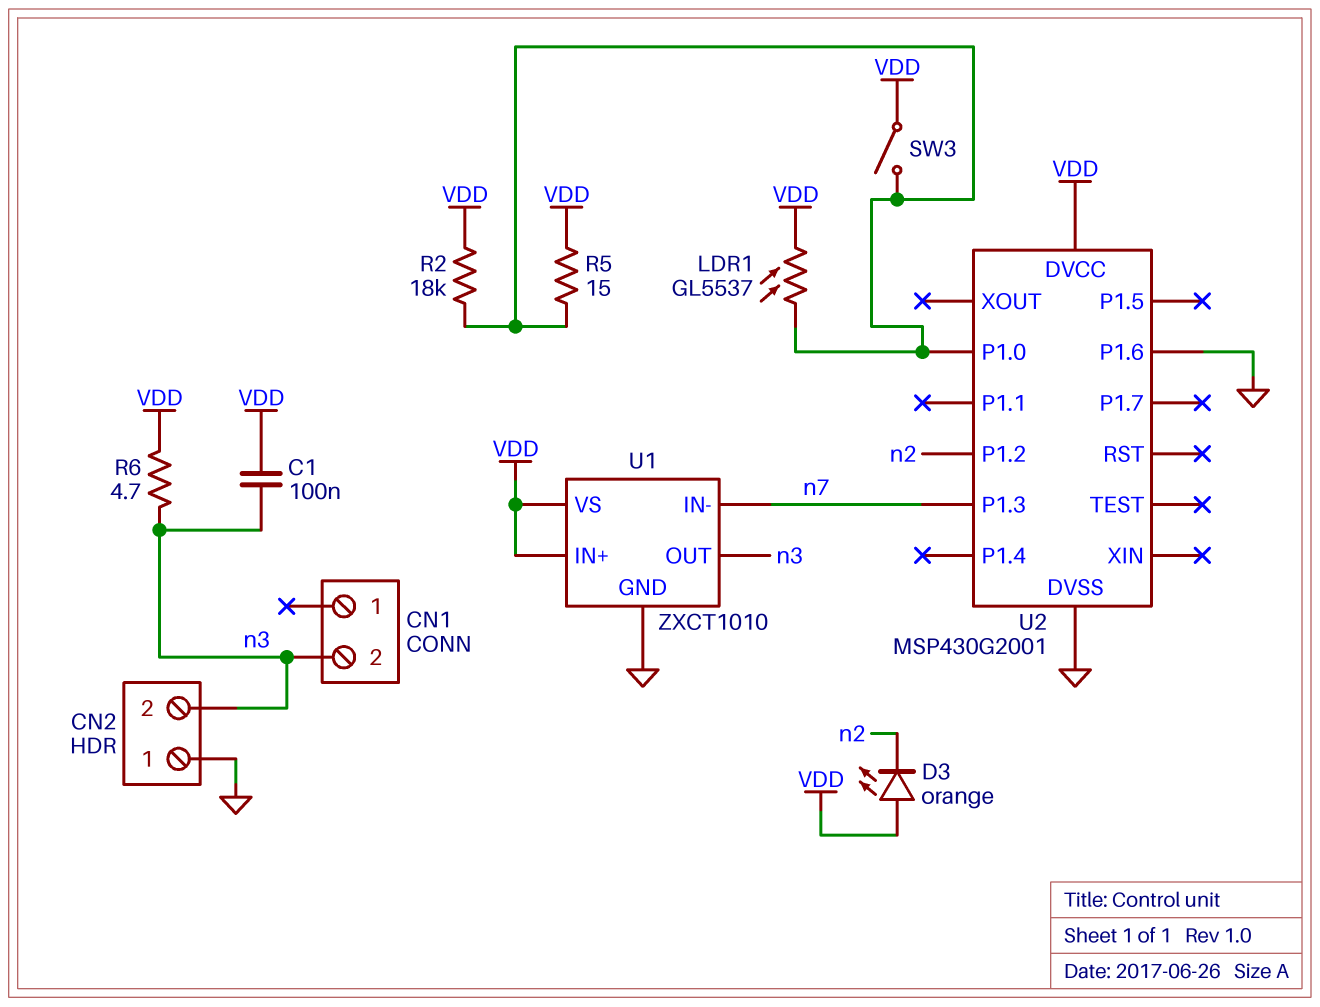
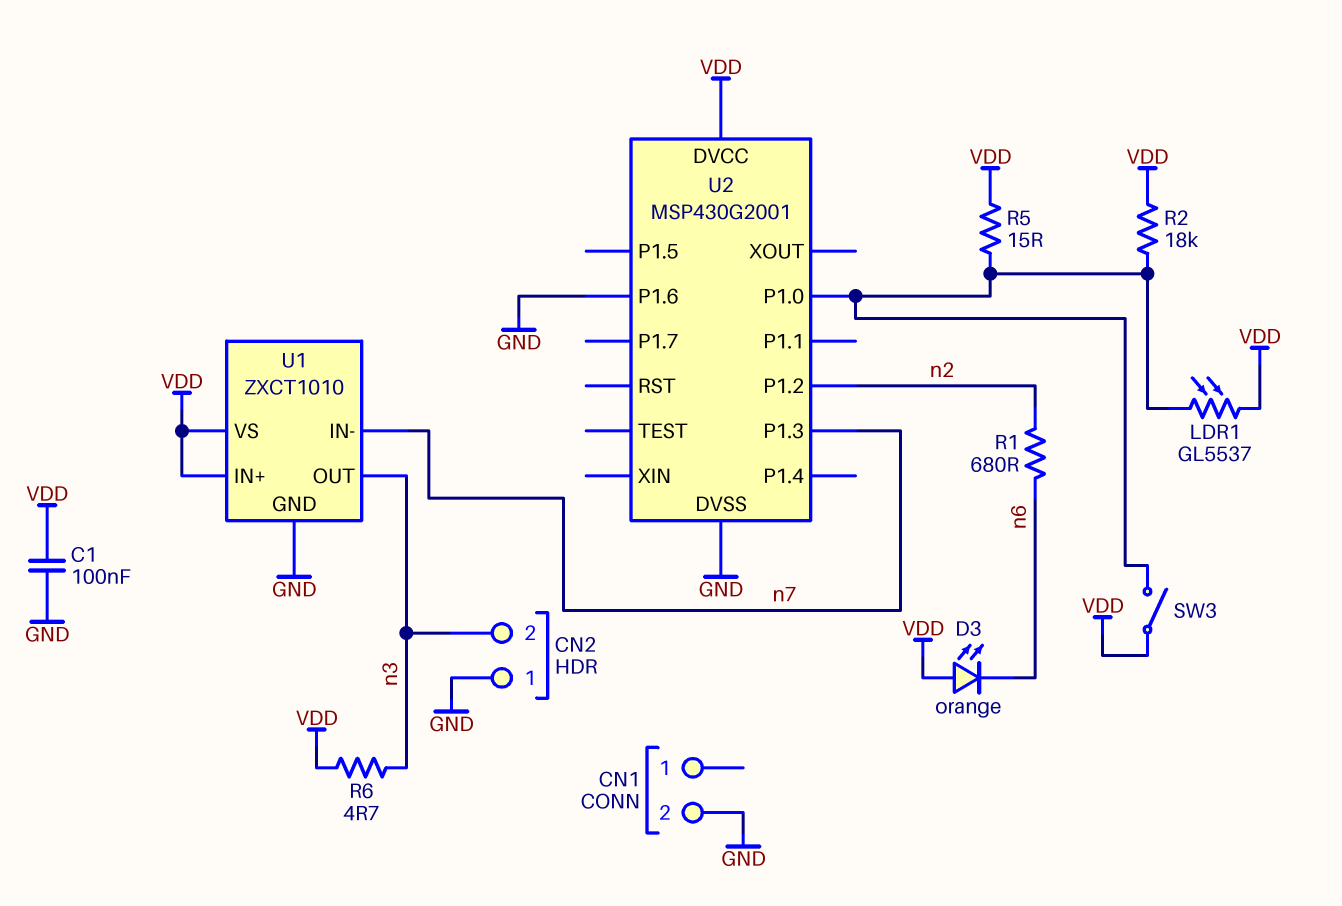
C1: 100nF (VDD, n3) -> 100nF (GND, VDD)
CN1 pin 2: n3 -> GND
D3: LED orange (A VDD, K n2) -> LED orange (A VDD, K n6)
R1: none -> 680 (n2, n6)

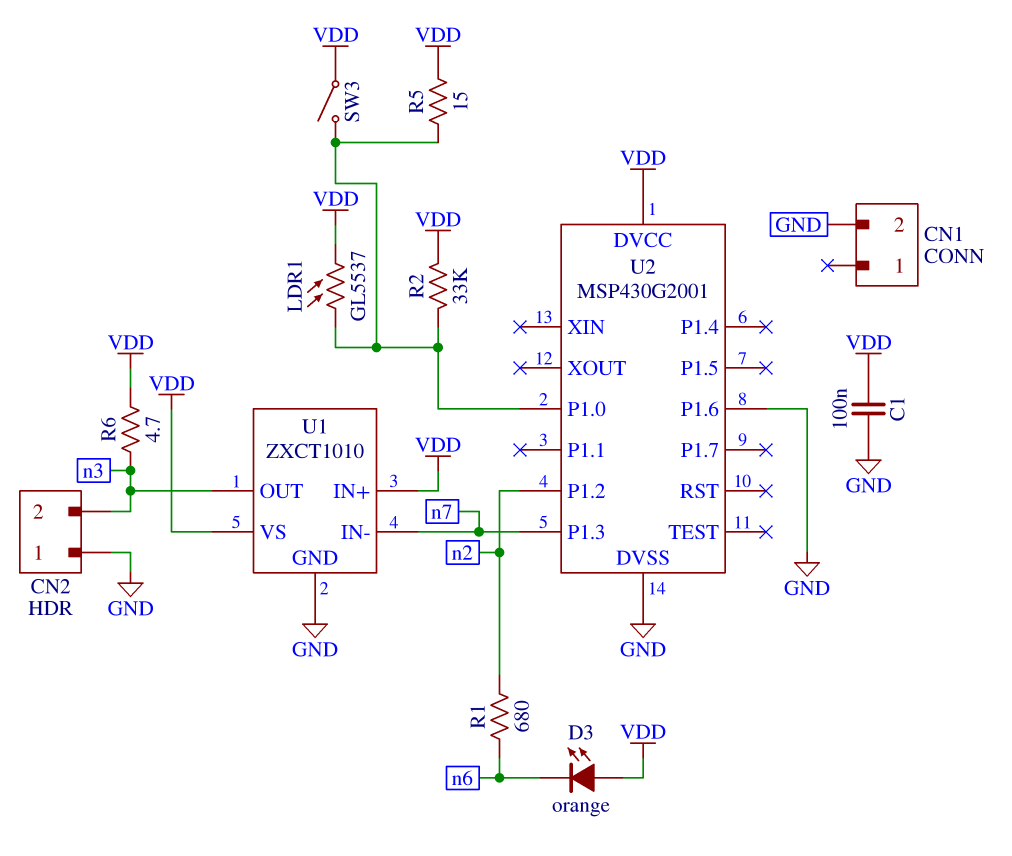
R2: 18k (U2/P1.0, VDD) -> 33k (U2/P1.0, VDD)

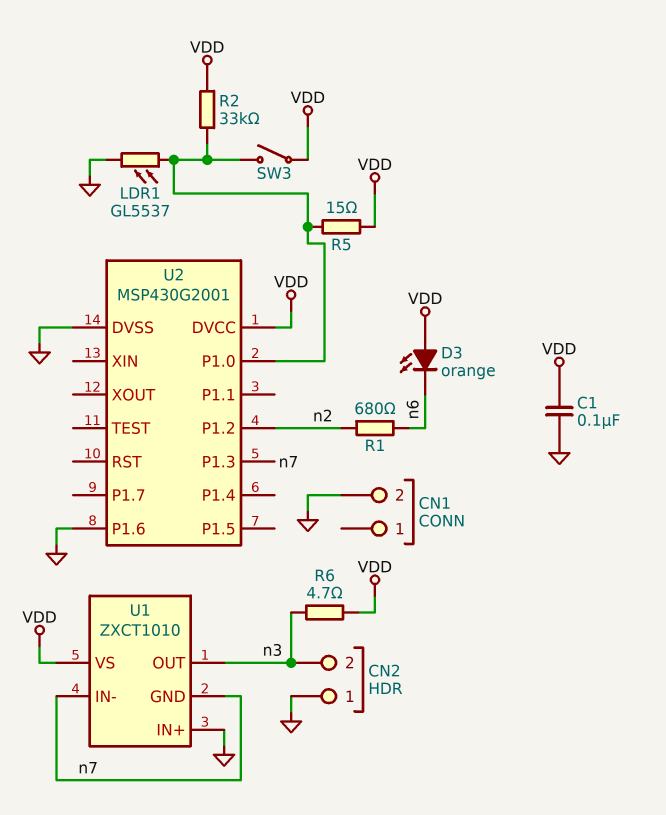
LDR1: GL5537 (U2/P1.0, VDD) -> GL5537 (GND, U2/P1.0)
U1 pin GND: GND -> n7
U1 pin IN+: VDD -> GND

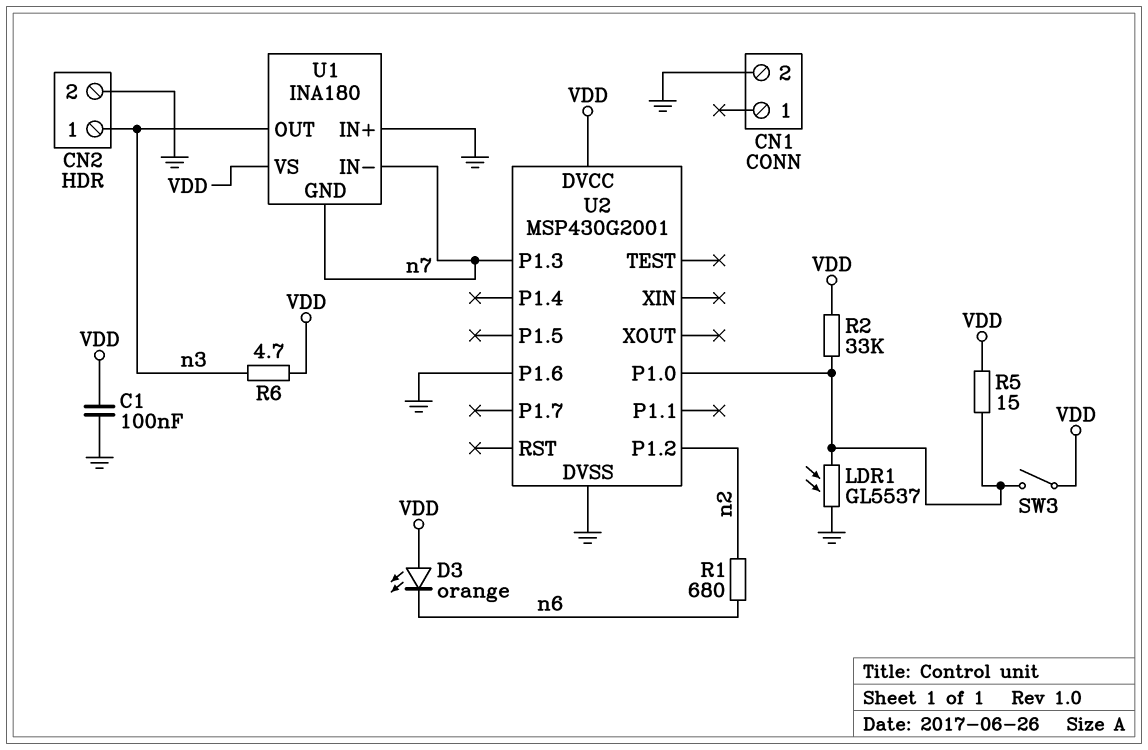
CN2 pin 1: GND -> n3
CN2 pin 2: n3 -> GND
U1: ZXCT1010 -> INA180

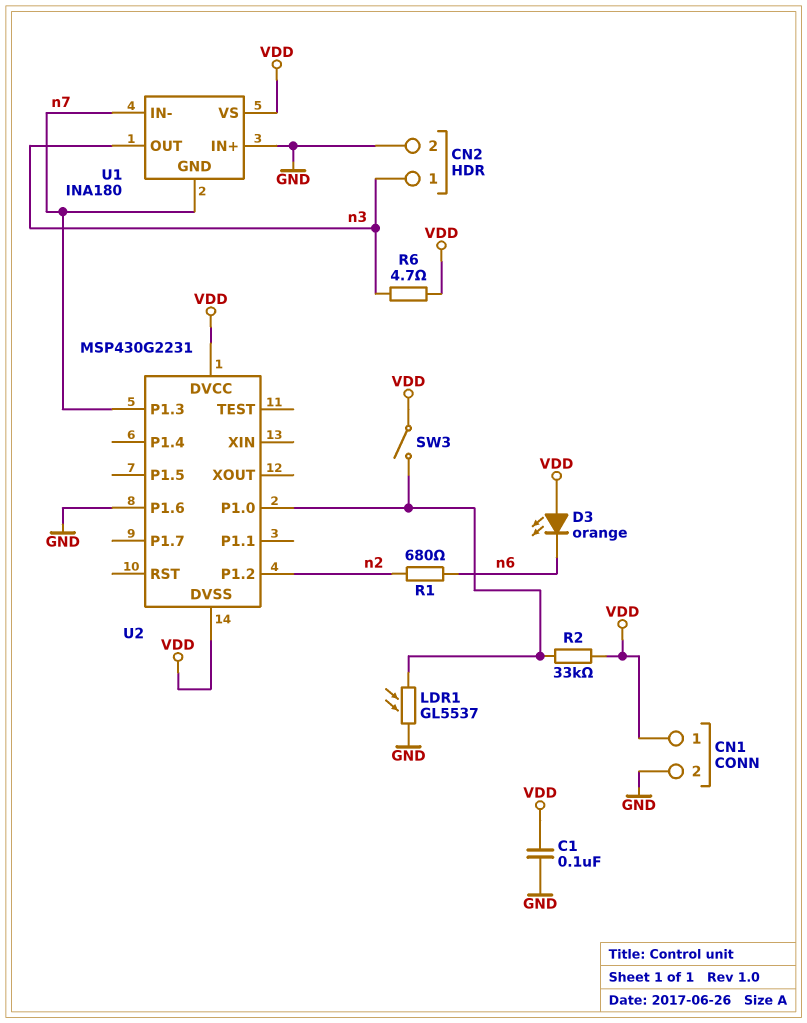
CN1 pin 1: none -> VDD
R5: 15 (U2/P1.0, VDD) -> none
U2: MSP430G2001 -> MSP430G2231
U2 pin DVSS: GND -> VDD

